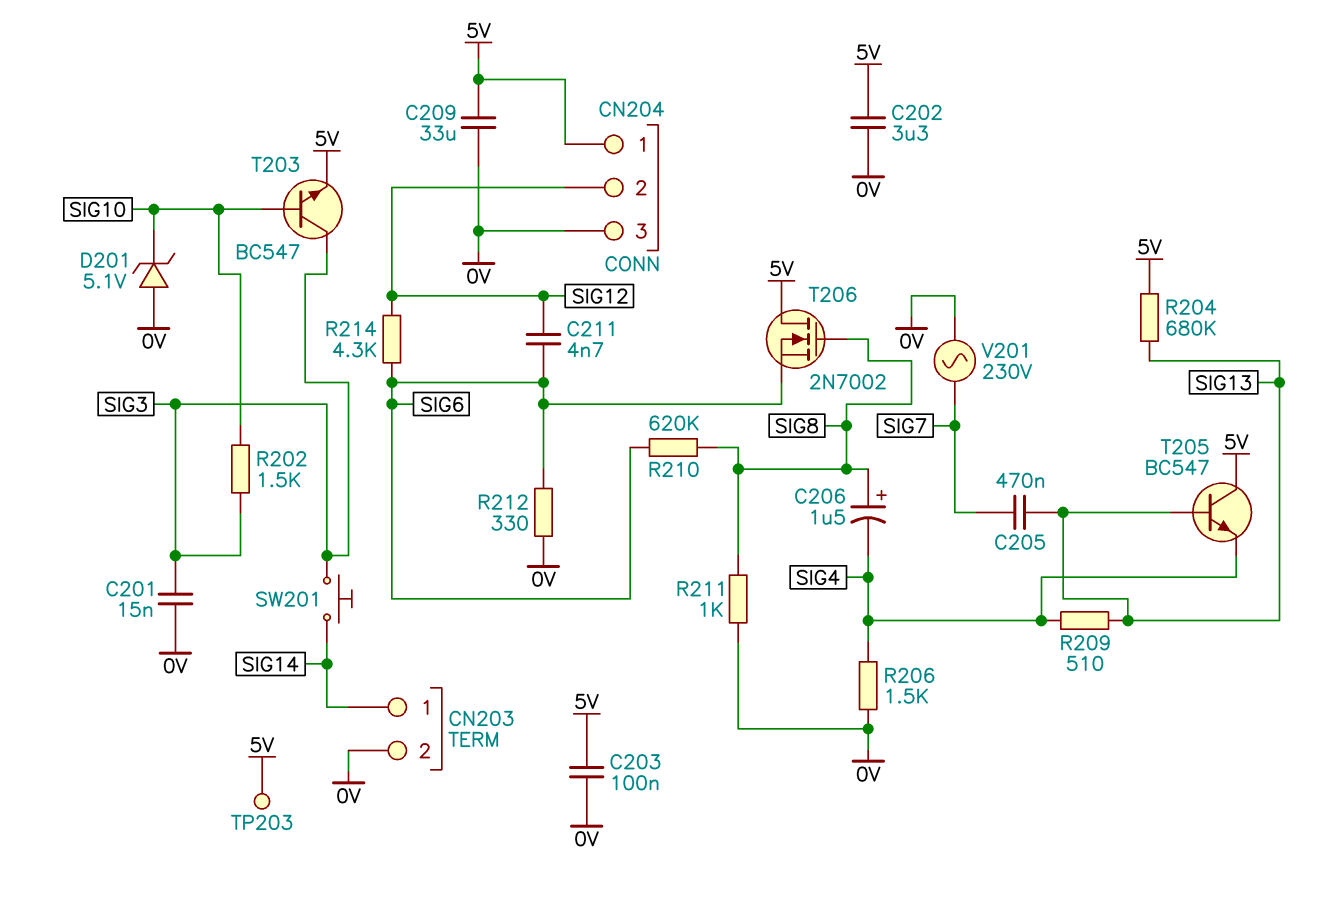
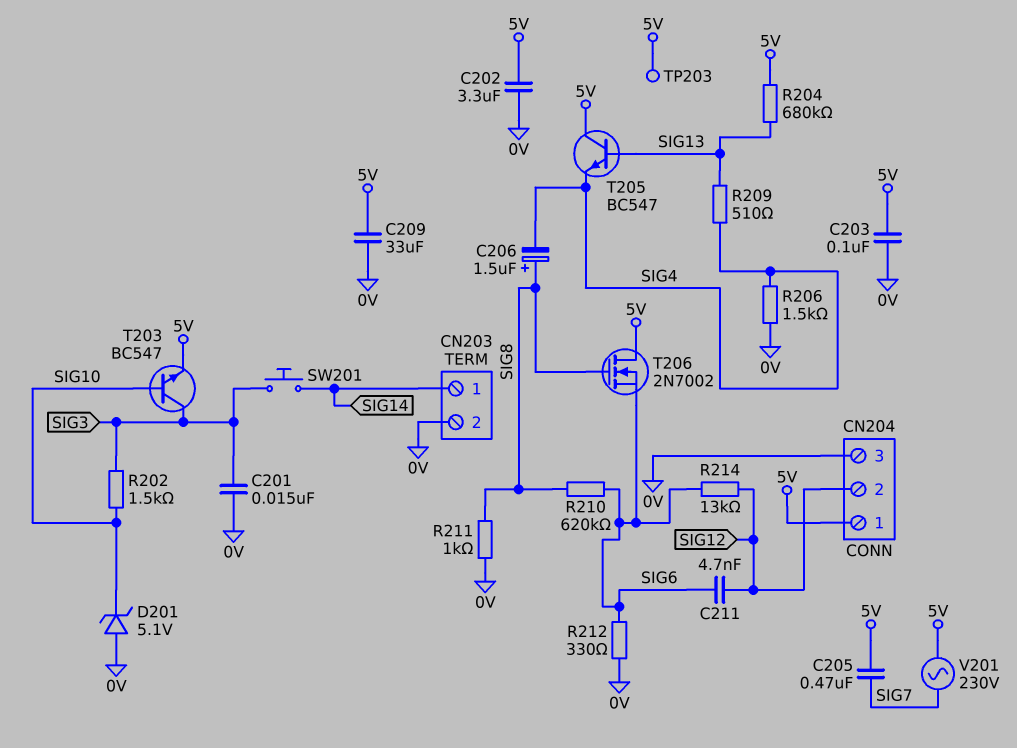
C205: 470nF (SIG7, SIG13) -> 470nF (5V, SIG7)
R214: 4.3k (SIG6, SIG12) -> 13k (SIG6, SIG12)
V201: AC 230V (0V, SIG7) -> AC 230V (5V, SIG7)

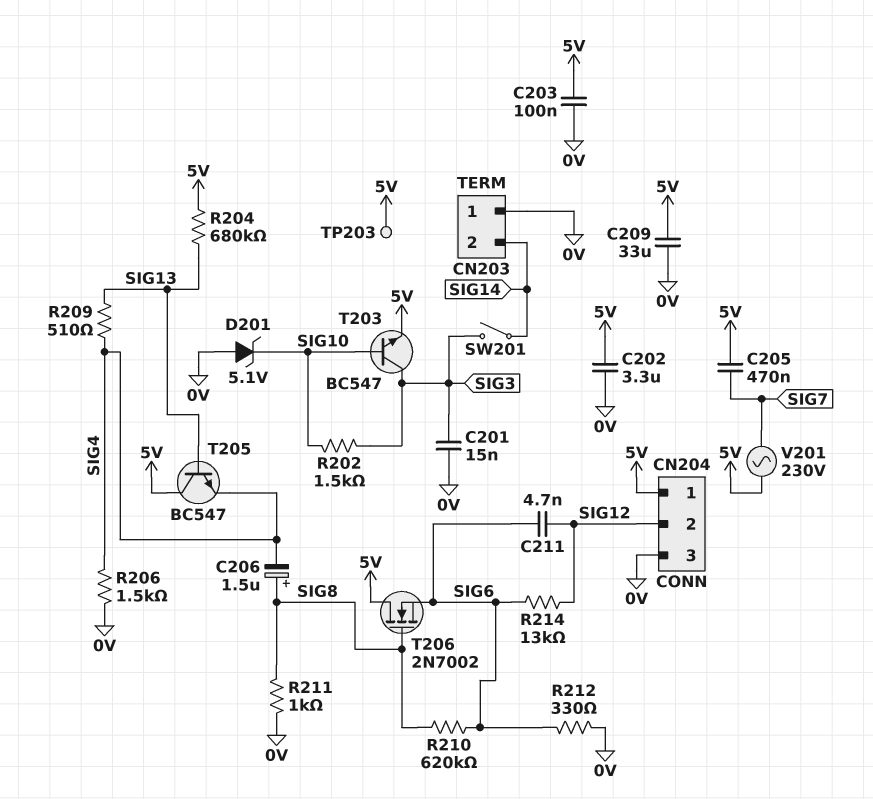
CN203 pin 1: SIG14 -> 0V
CN203 pin 2: 0V -> SIG14
SW201: button (SIG3, SIG14) -> switch (SIG3, SIG14)

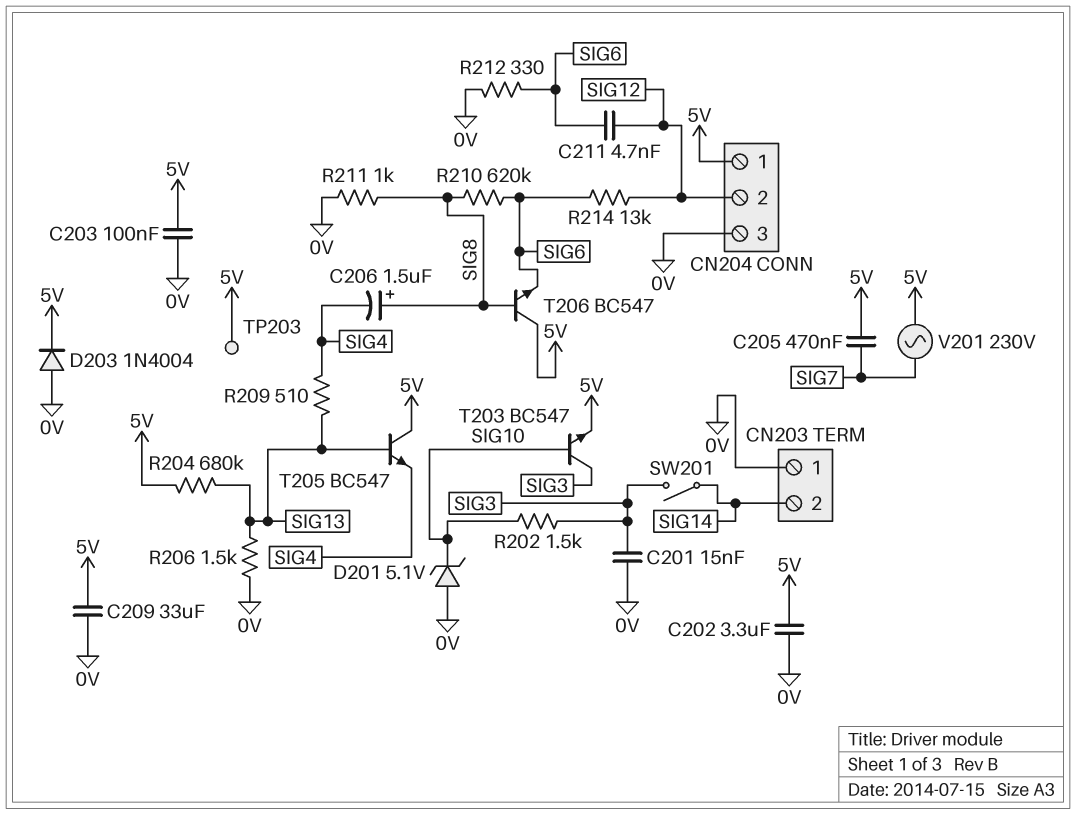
D203: none -> diode 1N4004 (A 0V, K 5V)
R206: 1.5k (0V, SIG4) -> 1.5k (0V, SIG13)
T206: NMOS 2N7002 (G SIG8, D 5V, S SIG6) -> NPN BC547 (B SIG8, C 5V, E SIG6)

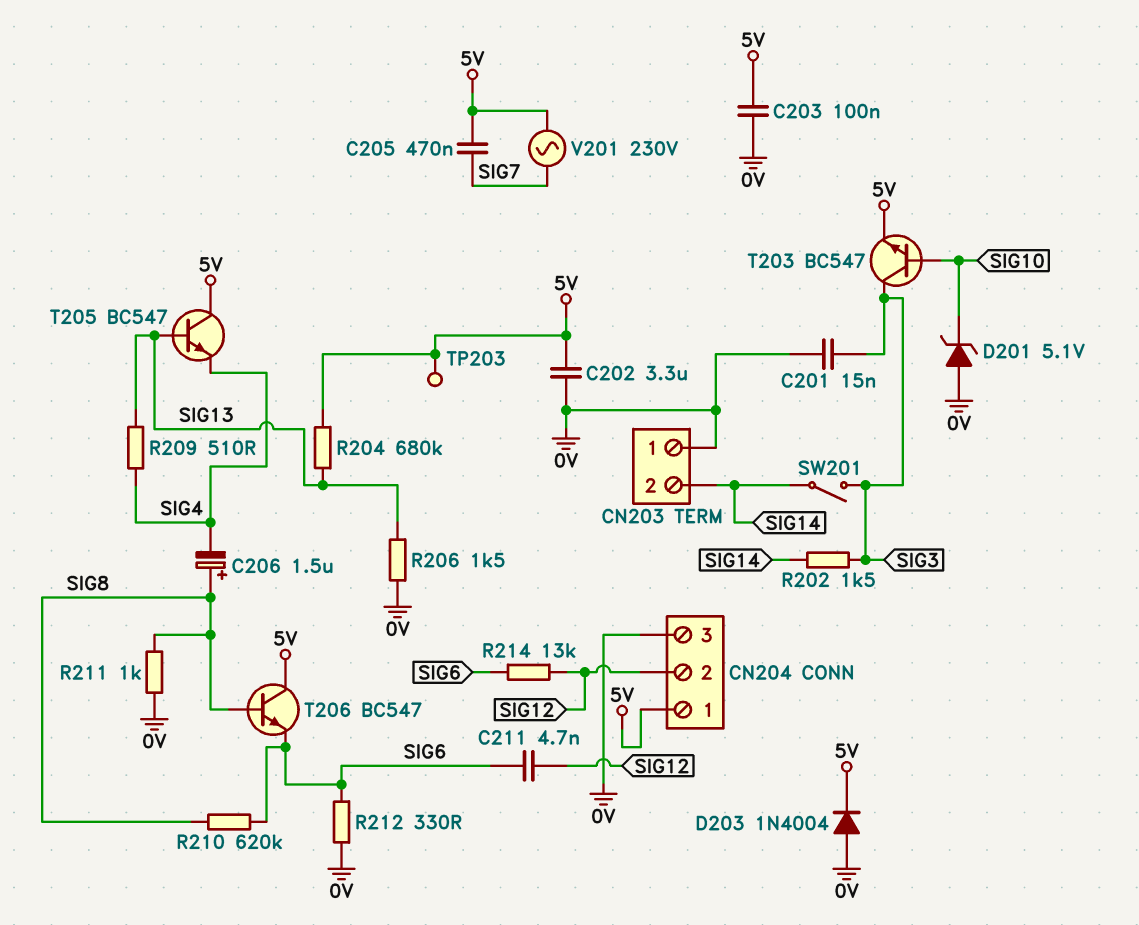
C209: 33uF (0V, 5V) -> none
R202: 1.5k (SIG3, SIG10) -> 1.5k (SIG3, SIG14)

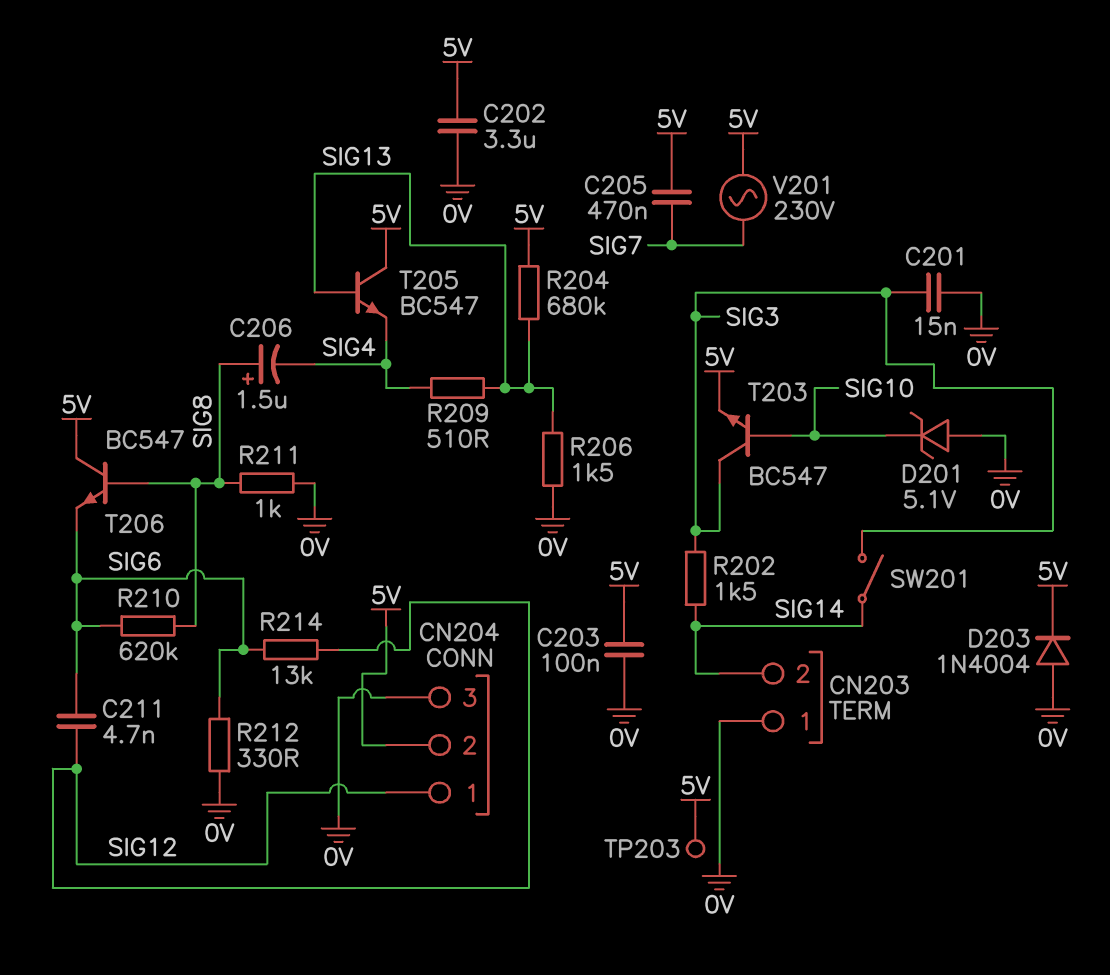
CN204 pin 1: 5V -> SIG12
CN204 pin 2: SIG12 -> 5V

